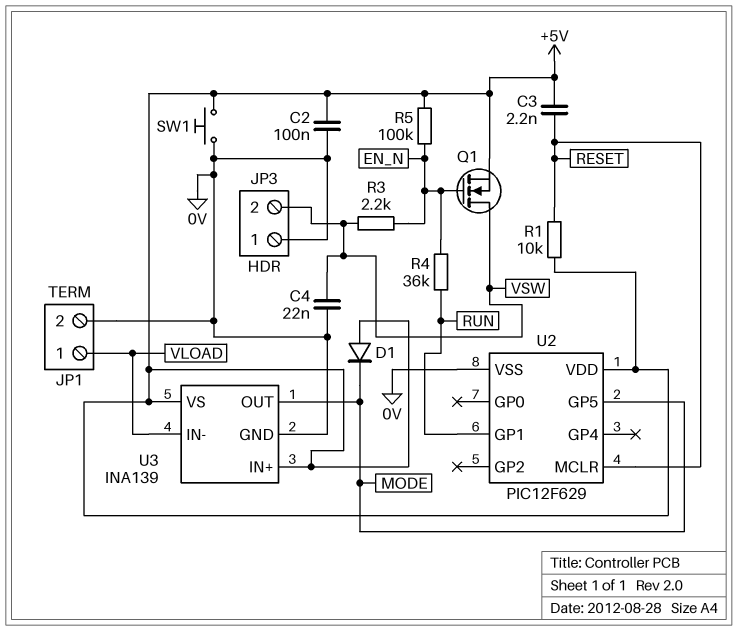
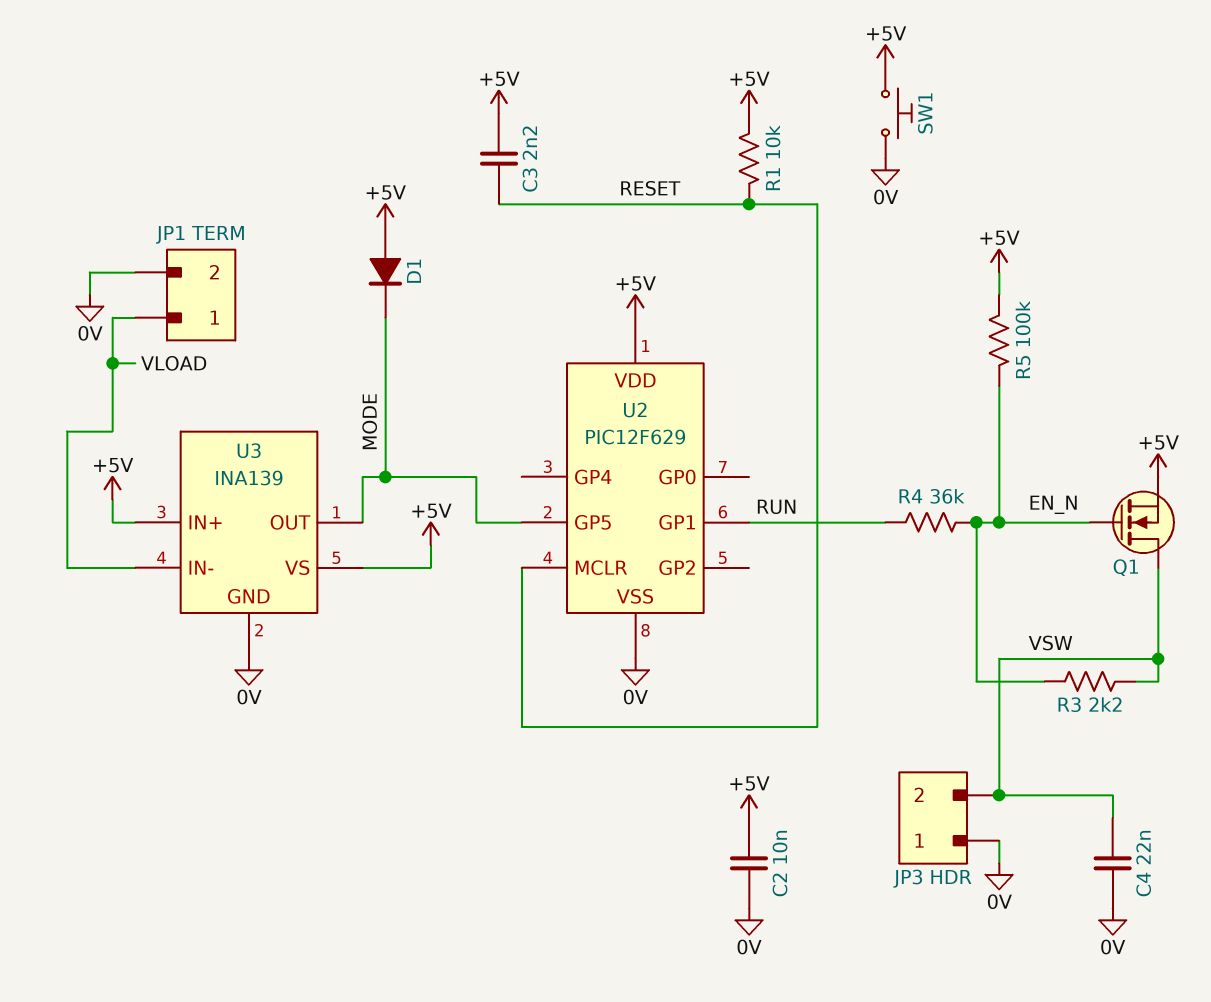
C2: 100nF (+5V, 0V) -> 10nF (+5V, 0V)

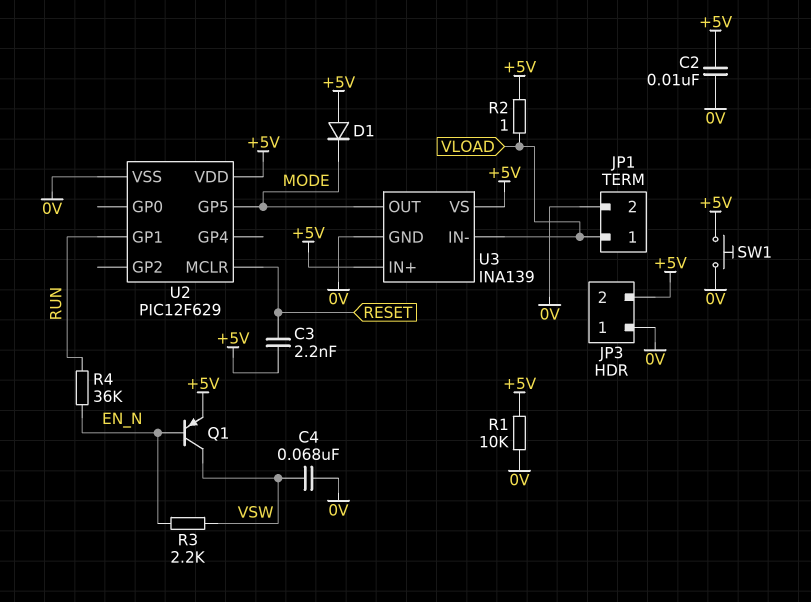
C4: 22nF (0V, VSW) -> 68nF (0V, VSW)
JP3 pin 2: VSW -> +5V
Q1: NMOS (G EN_N, D VSW, S +5V) -> PNP (B EN_N, C VSW, E +5V)
R1: 10k (+5V, RESET) -> 10k (+5V, 0V)
R2: none -> 1 (+5V, VLOAD)
R5: 100k (+5V, EN_N) -> none

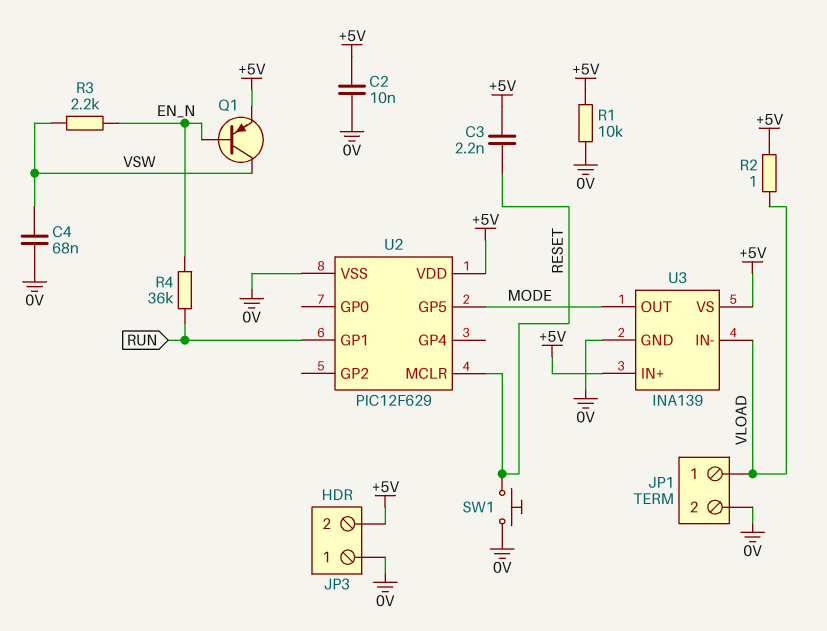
D1: diode (A +5V, K MODE) -> none
SW1: button (+5V, 0V) -> button (0V, RESET)

